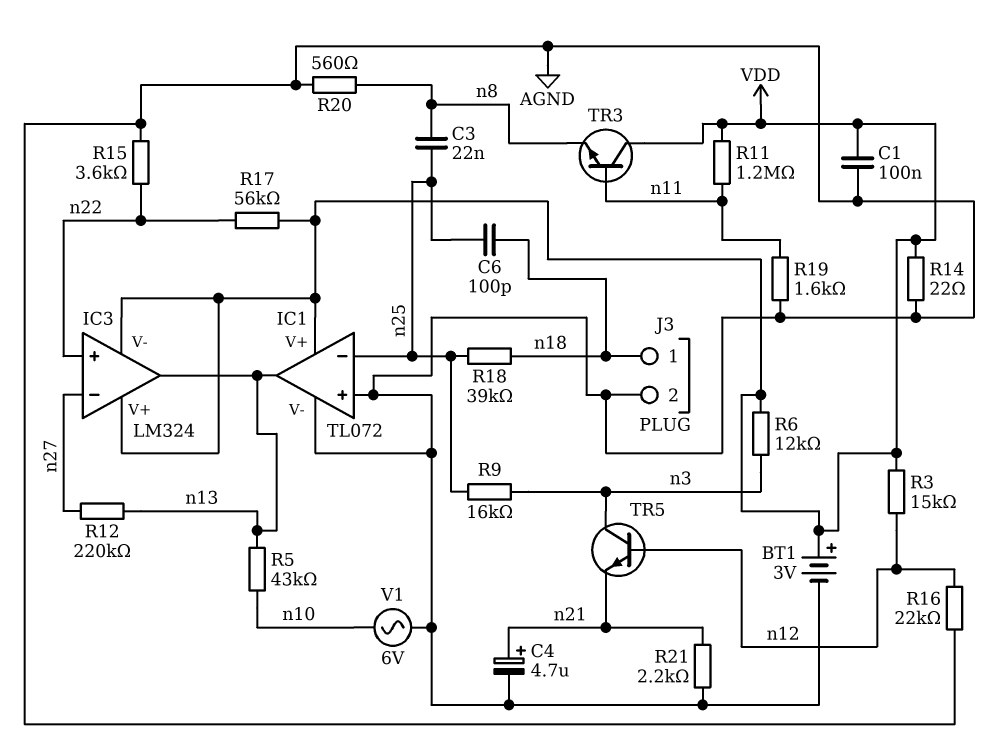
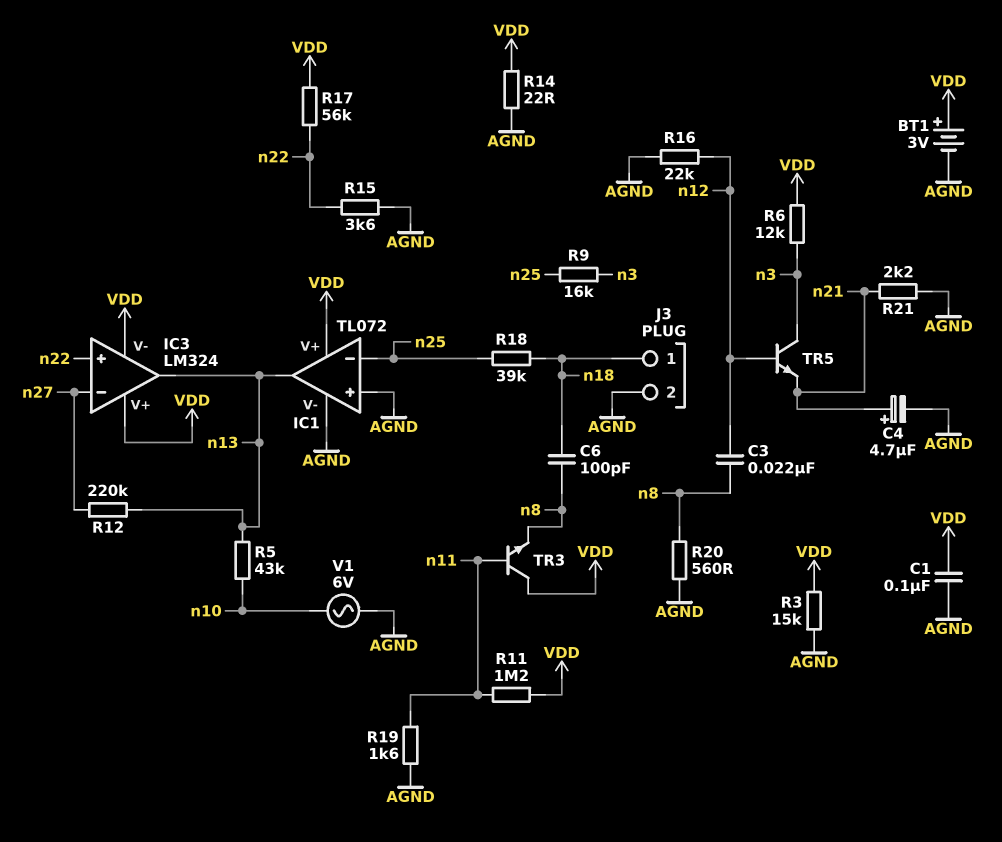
C3: 22nF (n8, n25) -> 22nF (n8, n12)
C6: 100pF (n18, n25) -> 100pF (n8, n18)
R3: 15k (VDD, n12) -> 15k (AGND, VDD)

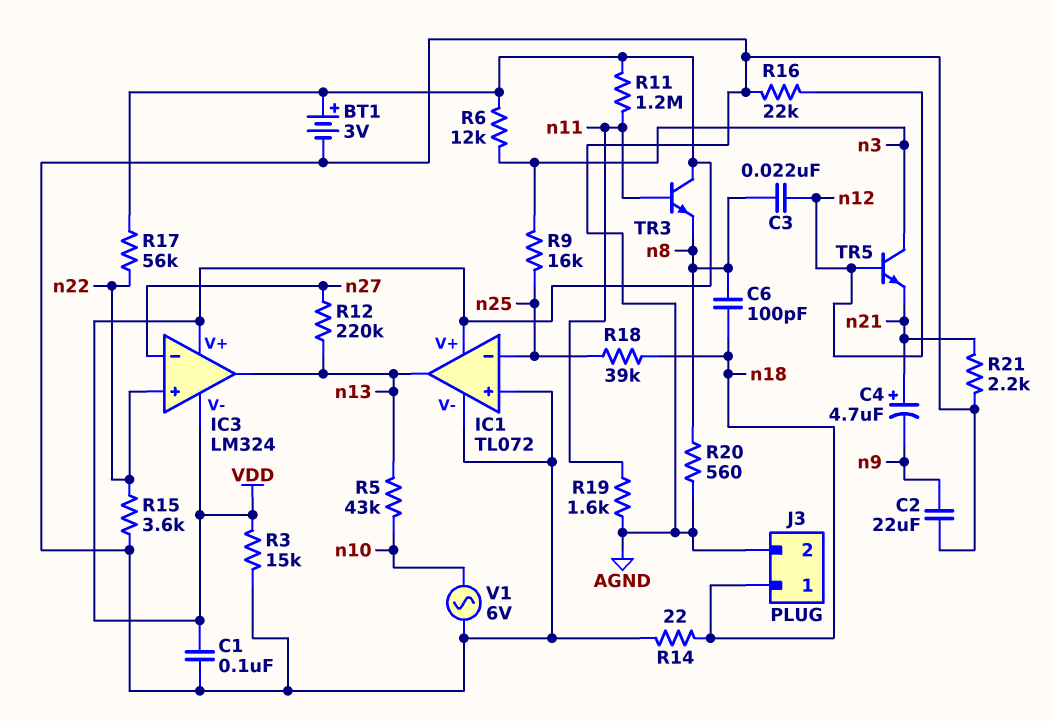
C2: none -> 22uF (AGND, n9)
C4: 4.7uF (plus n21, minus AGND) -> 4.7uF (plus n21, minus n9)
R14: 22 (AGND, VDD) -> 22 (AGND, n18)

